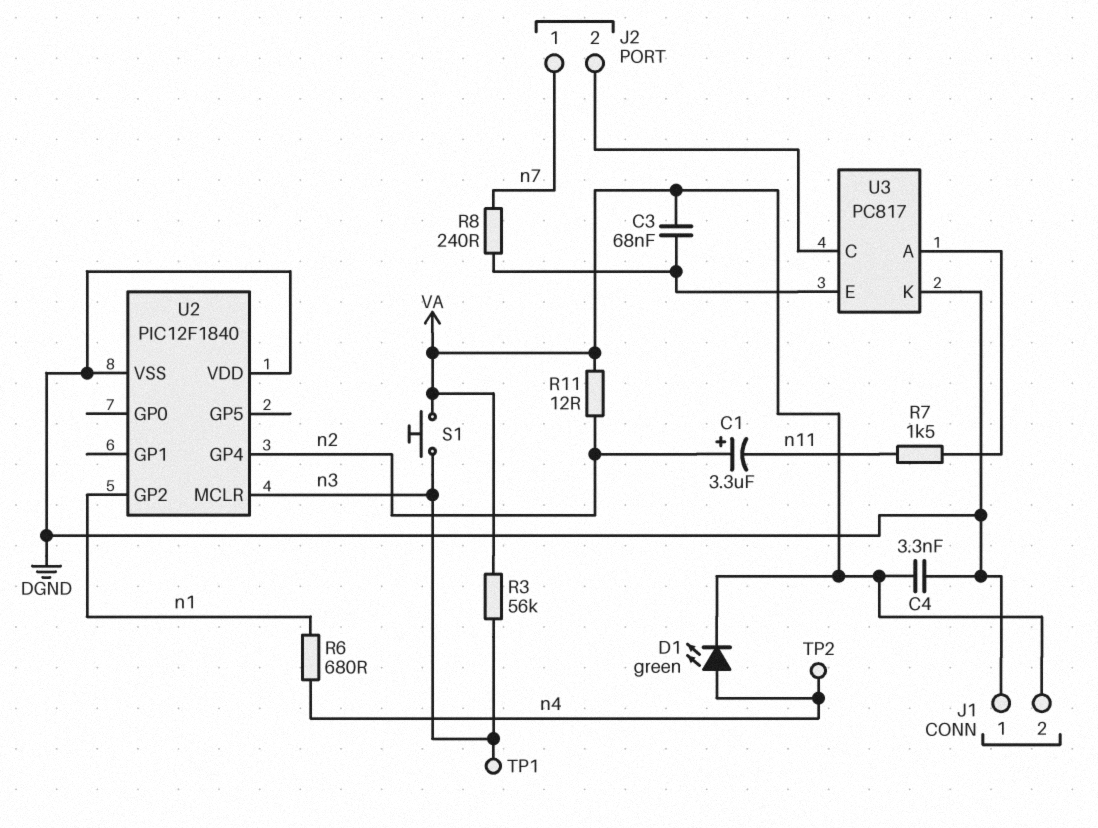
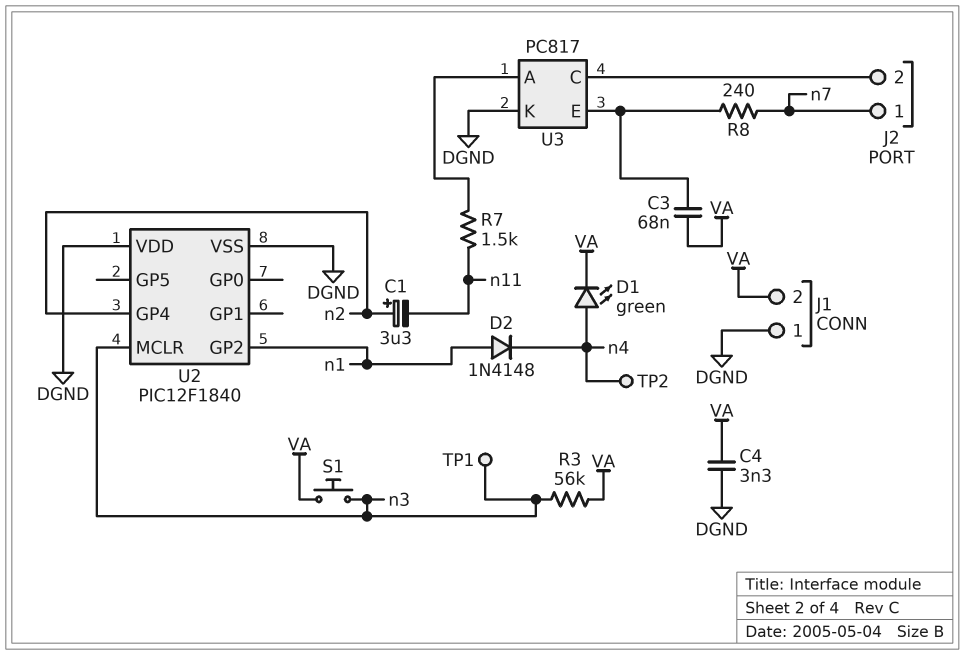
D2: none -> diode 1N4148 (A n1, K n4)
R6: 680 (n1, n4) -> none
R11: 12 (VA, n2) -> none

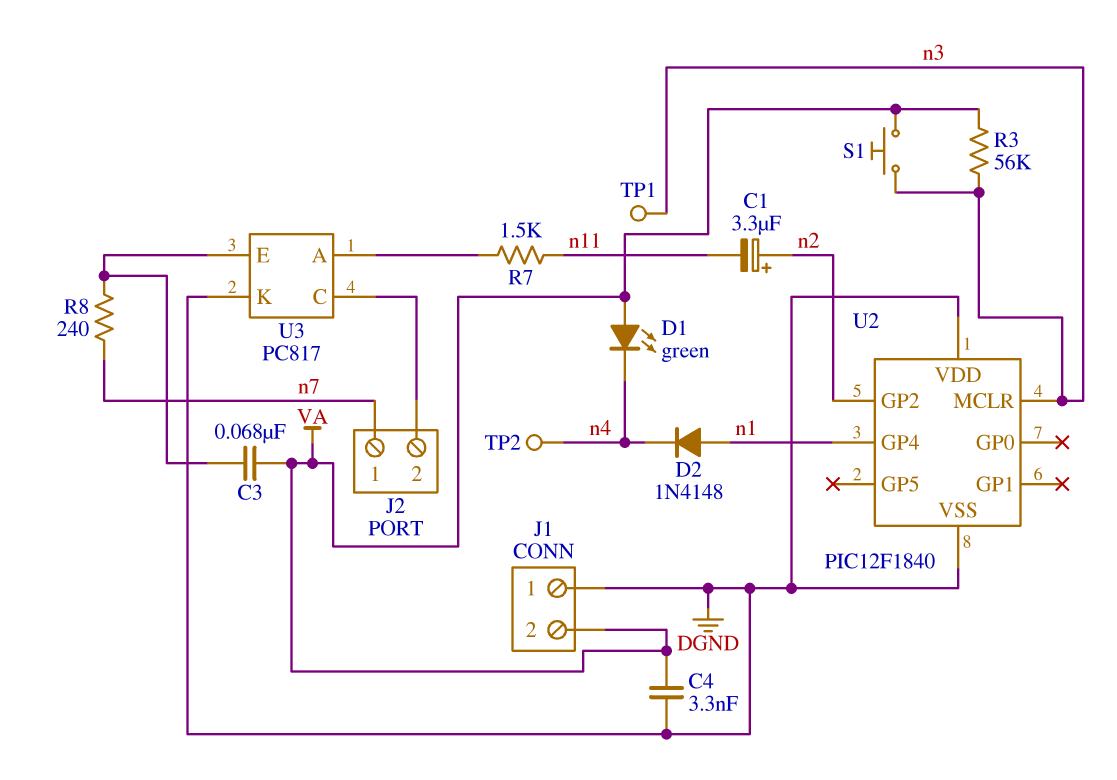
D1: LED green (A n4, K VA) -> LED green (A VA, K n4)
U2 pin GP2: n1 -> n2
U2 pin GP4: n2 -> n1

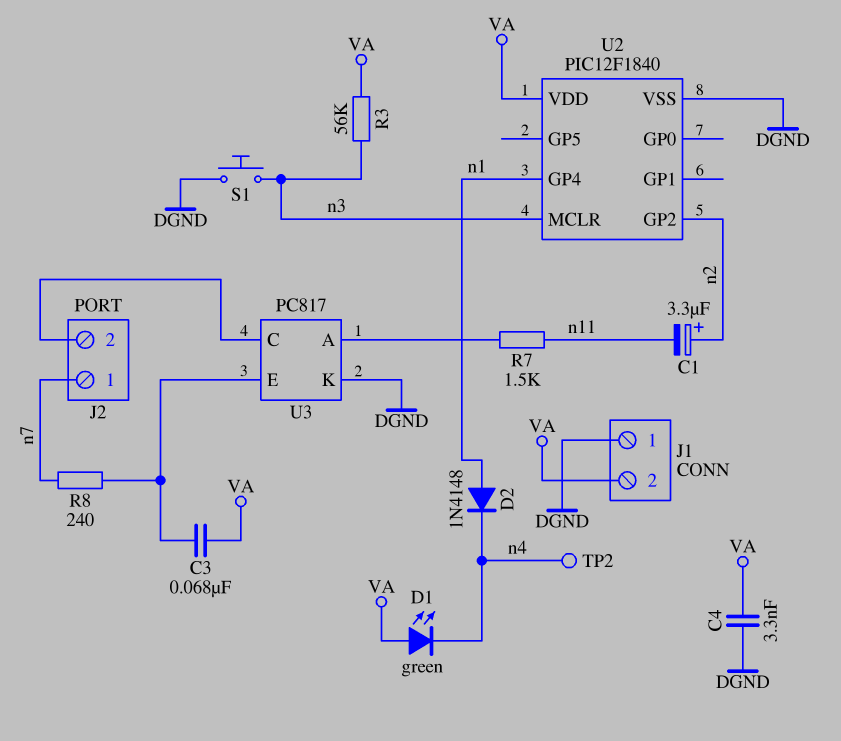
S1: button (VA, n3) -> button (DGND, n3)
TP1: test point (n3) -> none
U2 pin VDD: DGND -> VA

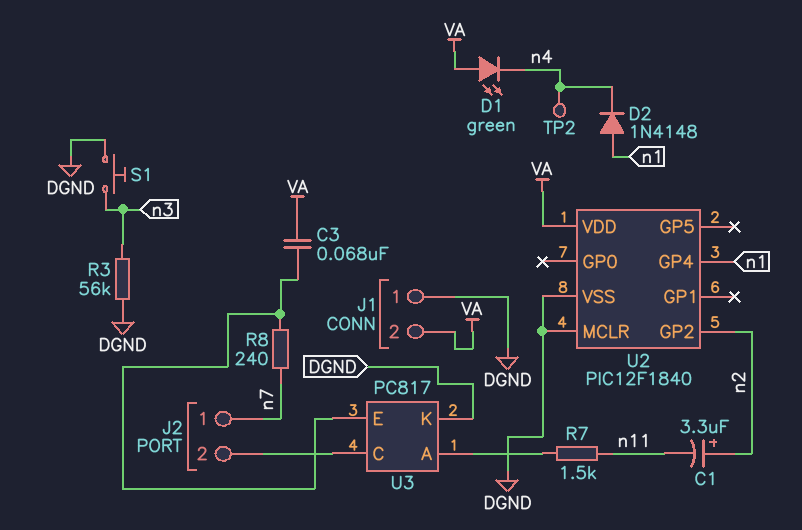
C4: 3.3nF (DGND, VA) -> none
R3: 56k (VA, n3) -> 56k (DGND, n3)
U2 pin MCLR: n3 -> DGND

